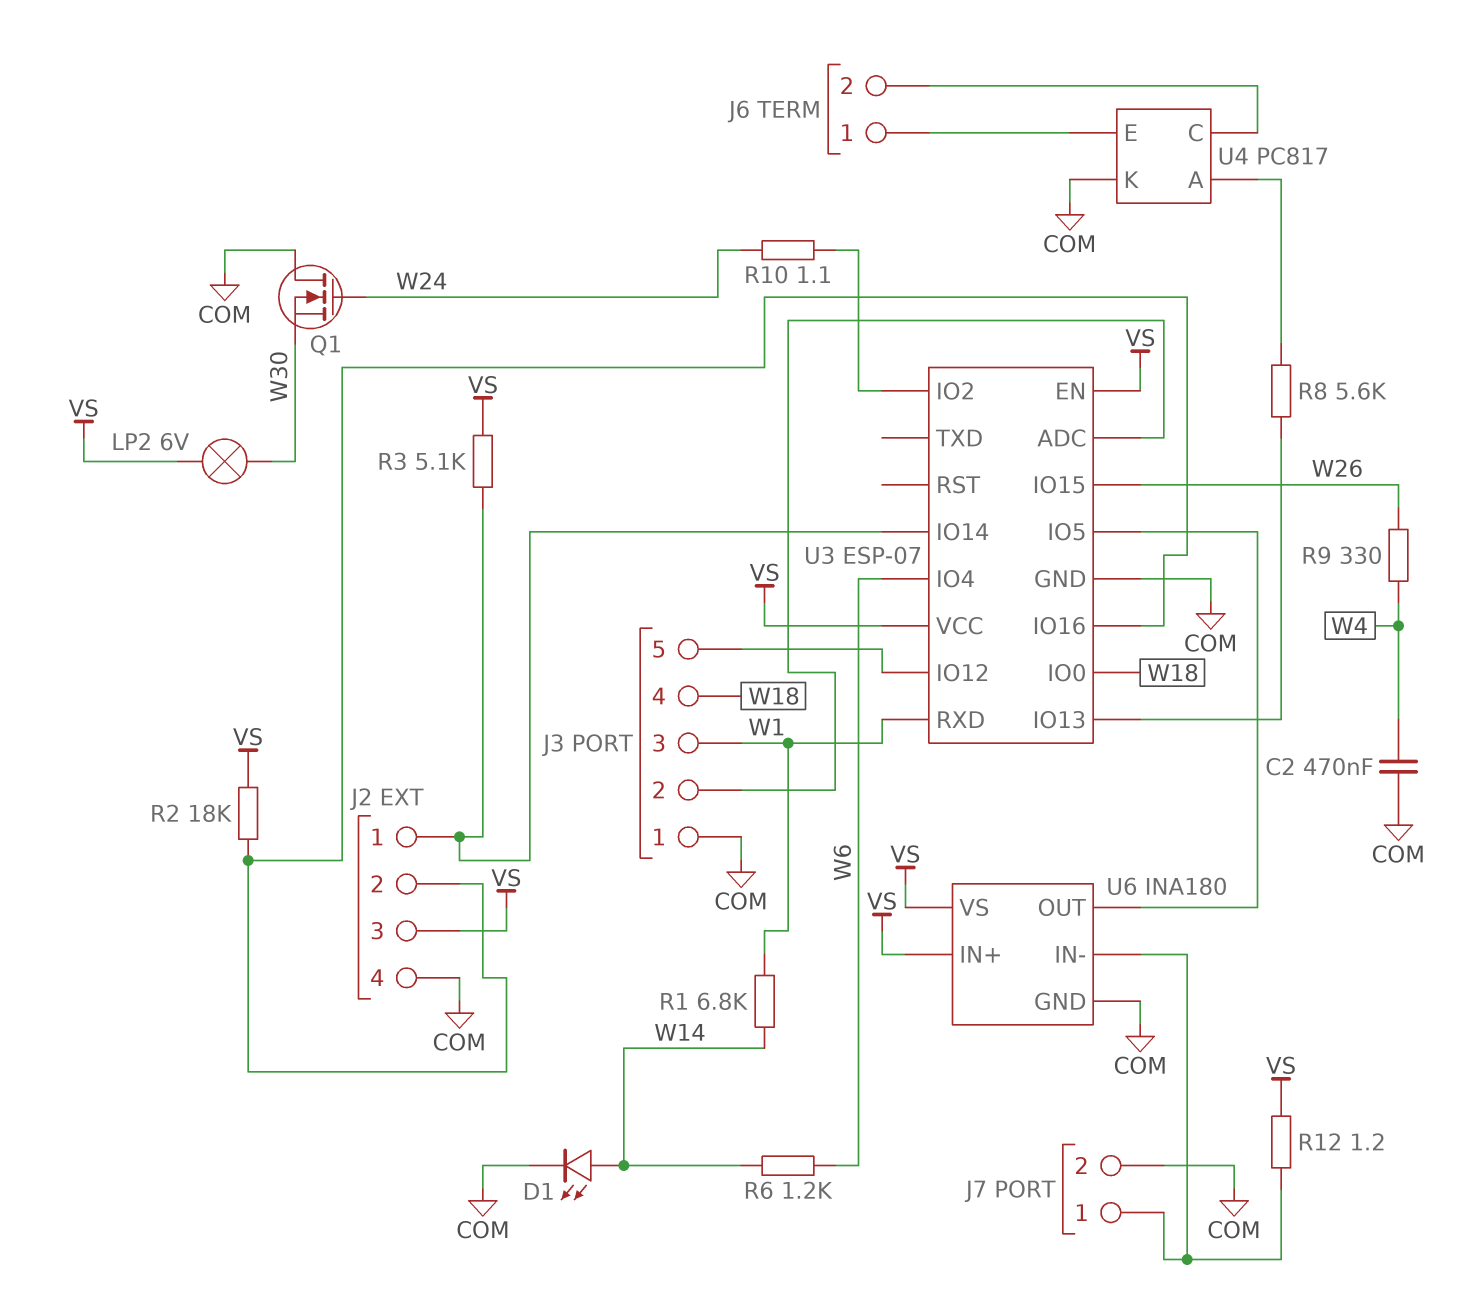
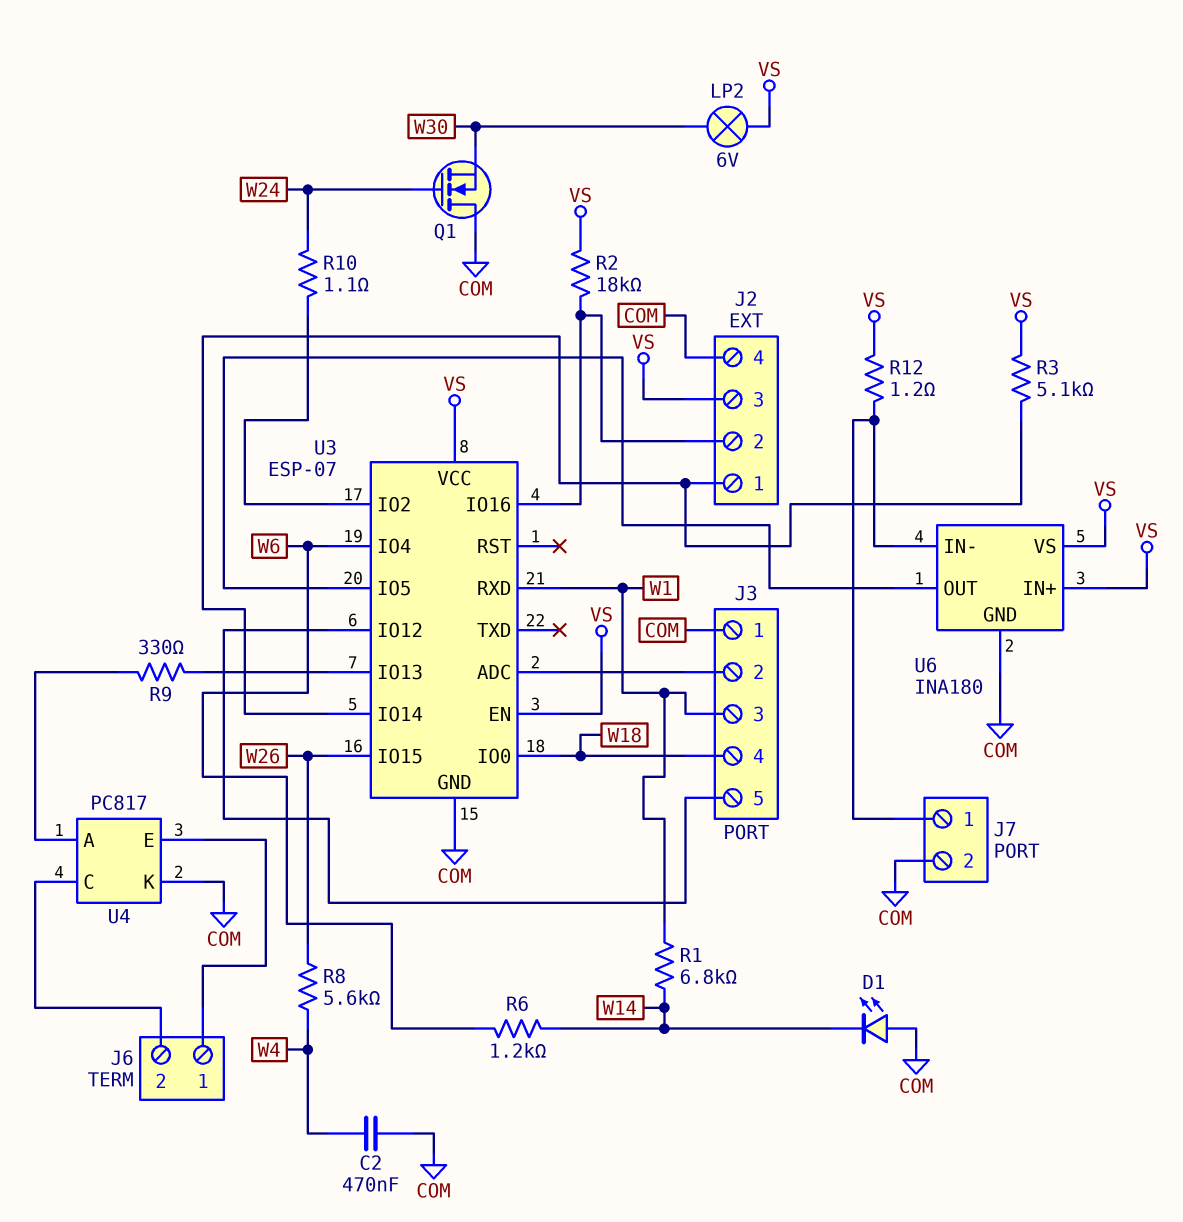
D1: LED (A W14, K COM) -> LED (A COM, K W14)
R8: 5.6k (U3/IO13, U4/A) -> 5.6k (W4, W26)
R9: 330 (W4, W26) -> 330 (U3/IO13, U4/A)

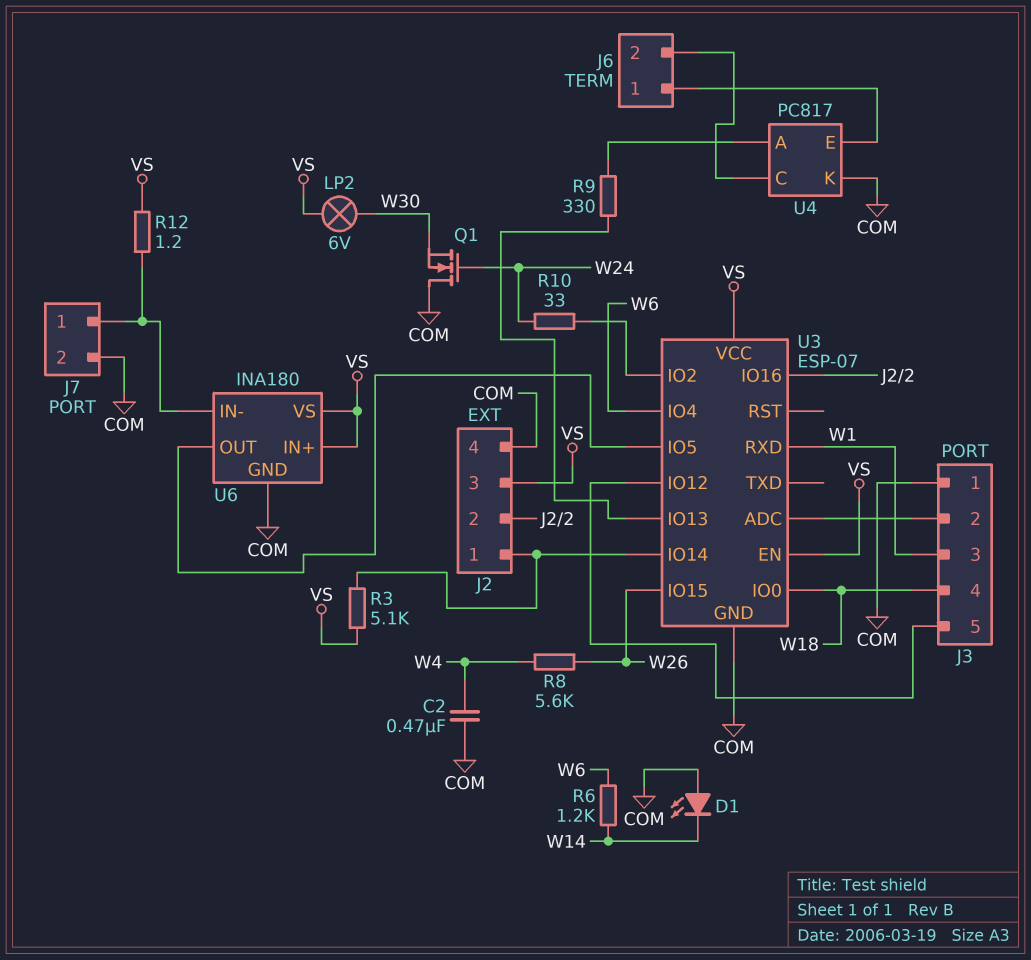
R1: 6.8k (W1, W14) -> none
R2: 18k (J2/2, VS) -> none
R10: 1.1 (U3/IO2, W24) -> 33 (U3/IO2, W24)

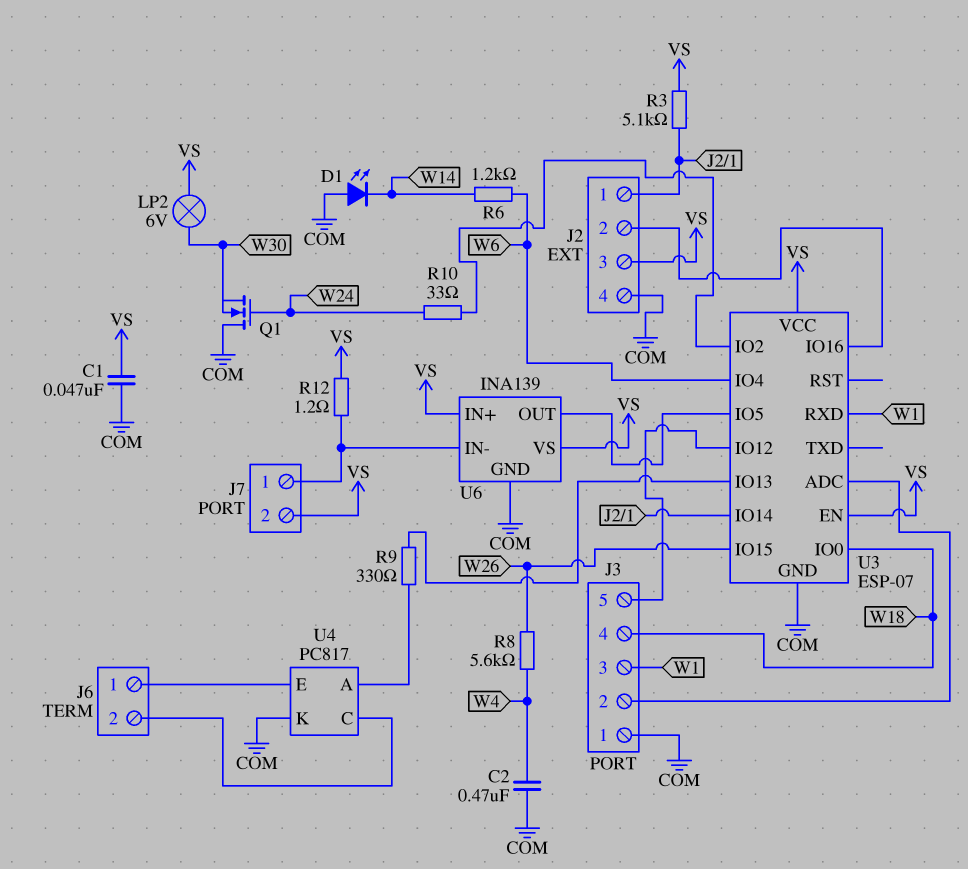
C1: none -> 47nF (COM, VS)
J7 pin 2: COM -> VS
U6: INA180 -> INA139

